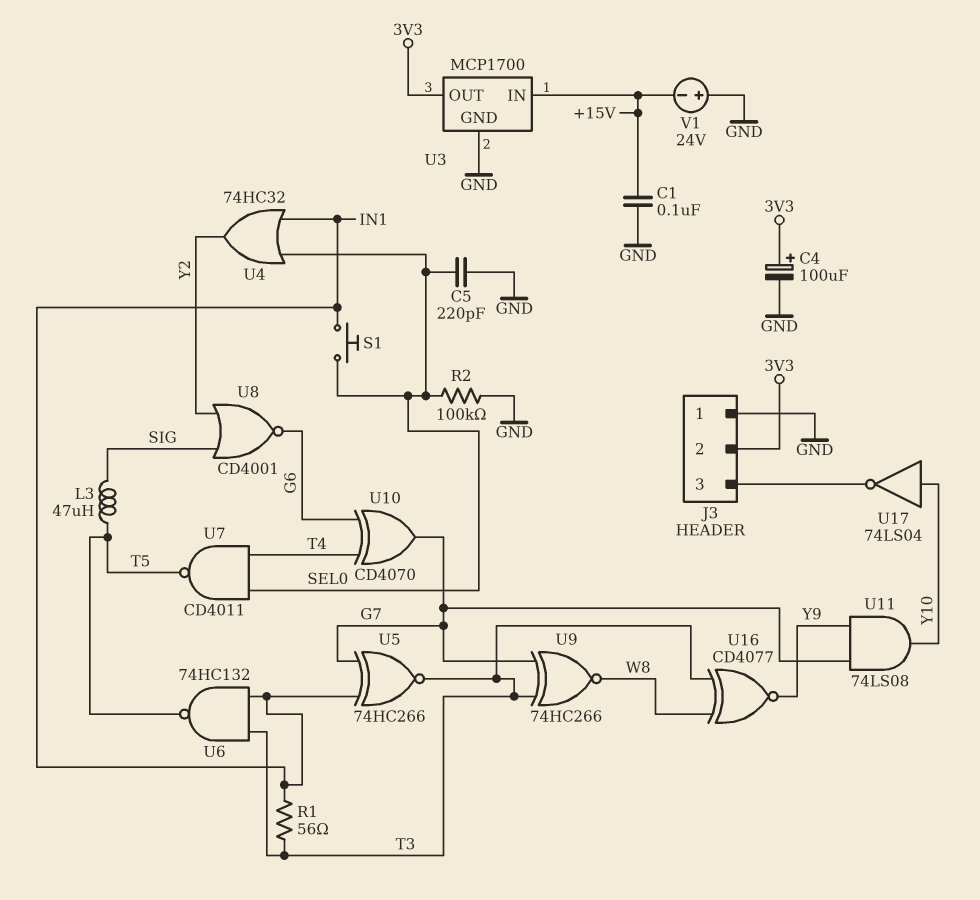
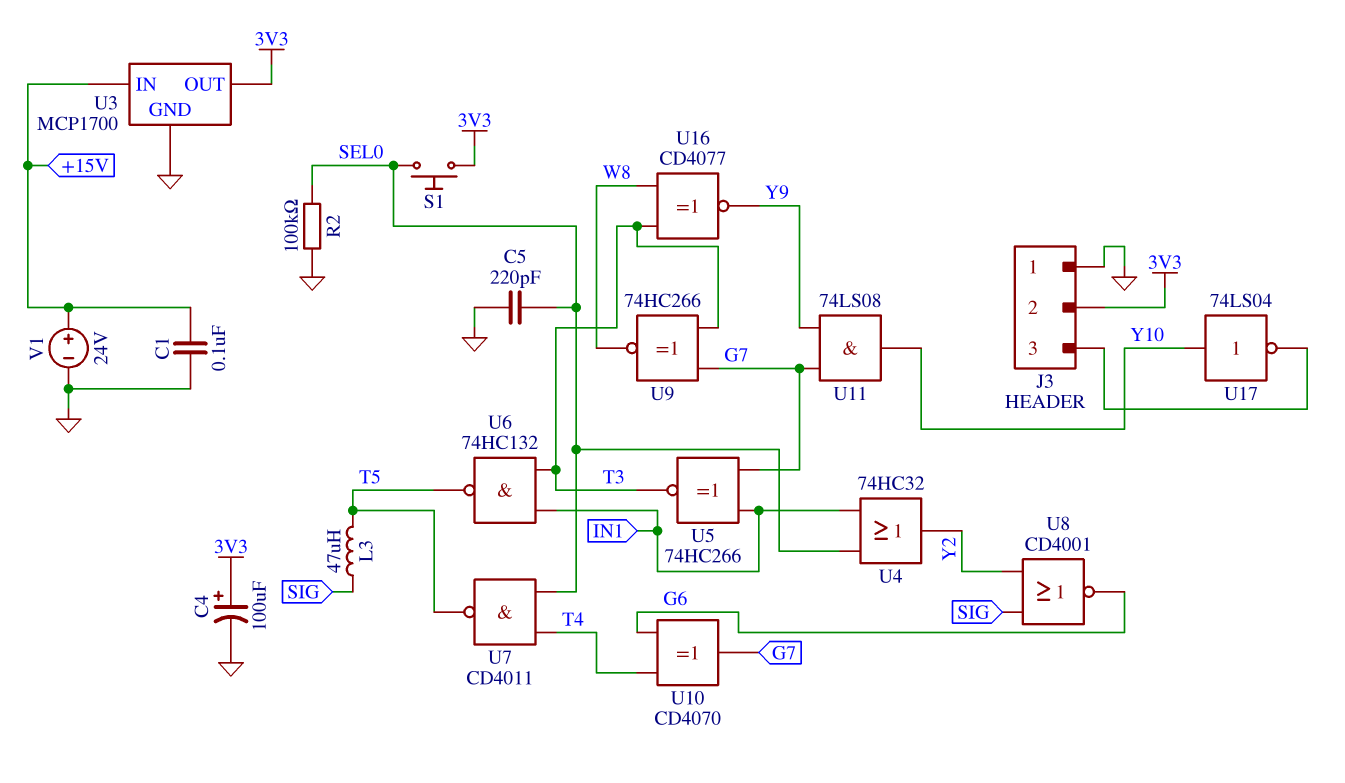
R1: 56 (IN1, T3) -> none
S1: button (IN1, SEL0) -> button (3V3, SEL0)
V1: 24V (plus GND, minus +15V) -> 24V (plus +15V, minus GND)

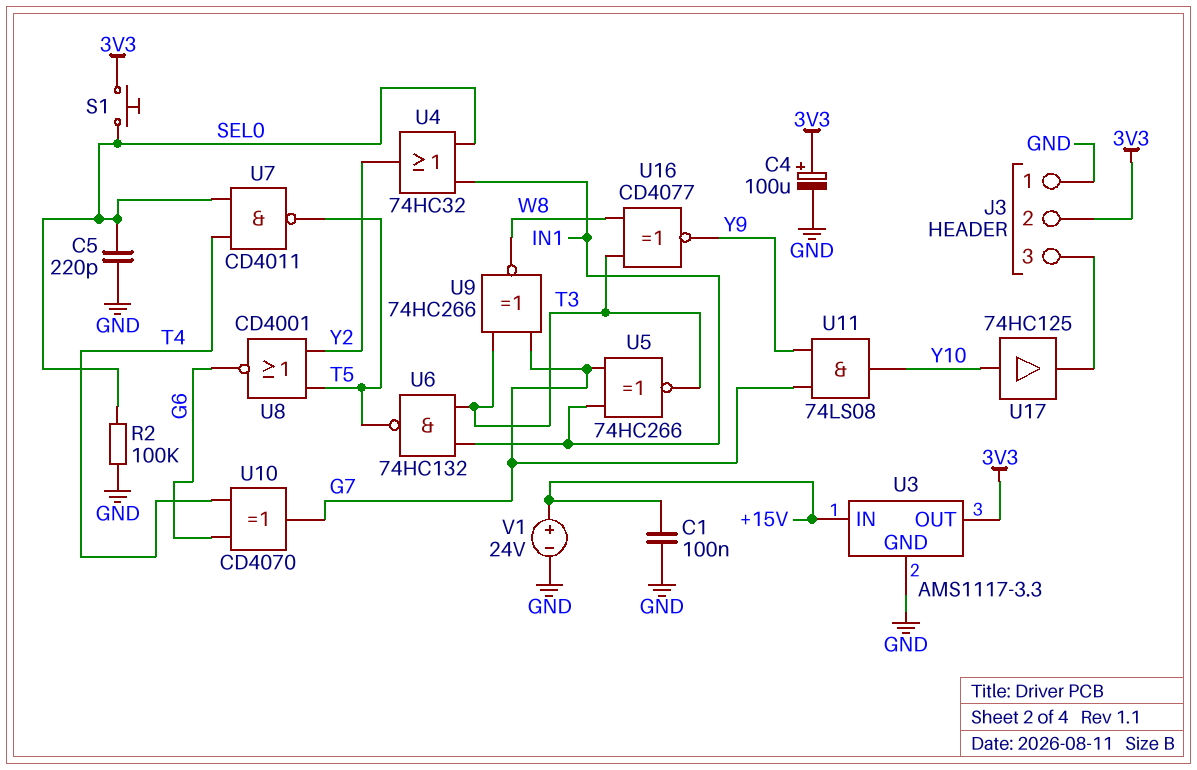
L3: 47uH (SIG, T5) -> none
U3: MCP1700 -> AMS1117-3.3
U8: NOR CD4001 (in SIG, in Y2, out G6) -> NOR CD4001 (in T5, in Y2, out G6)
U17: NOT 74LS04 (in Y10, out J3/3) -> buffer 74HC125 (in Y10, out J3/3)

